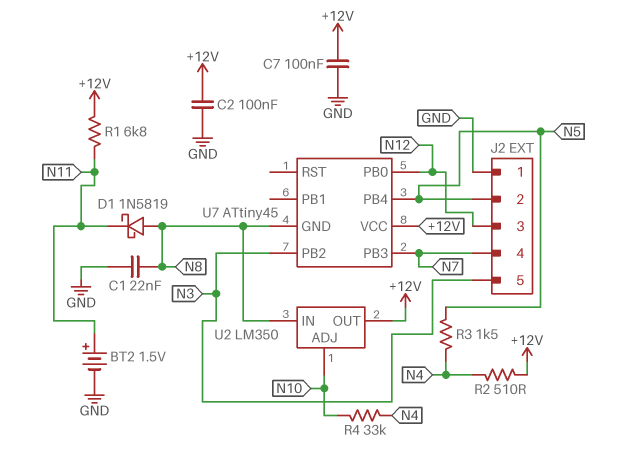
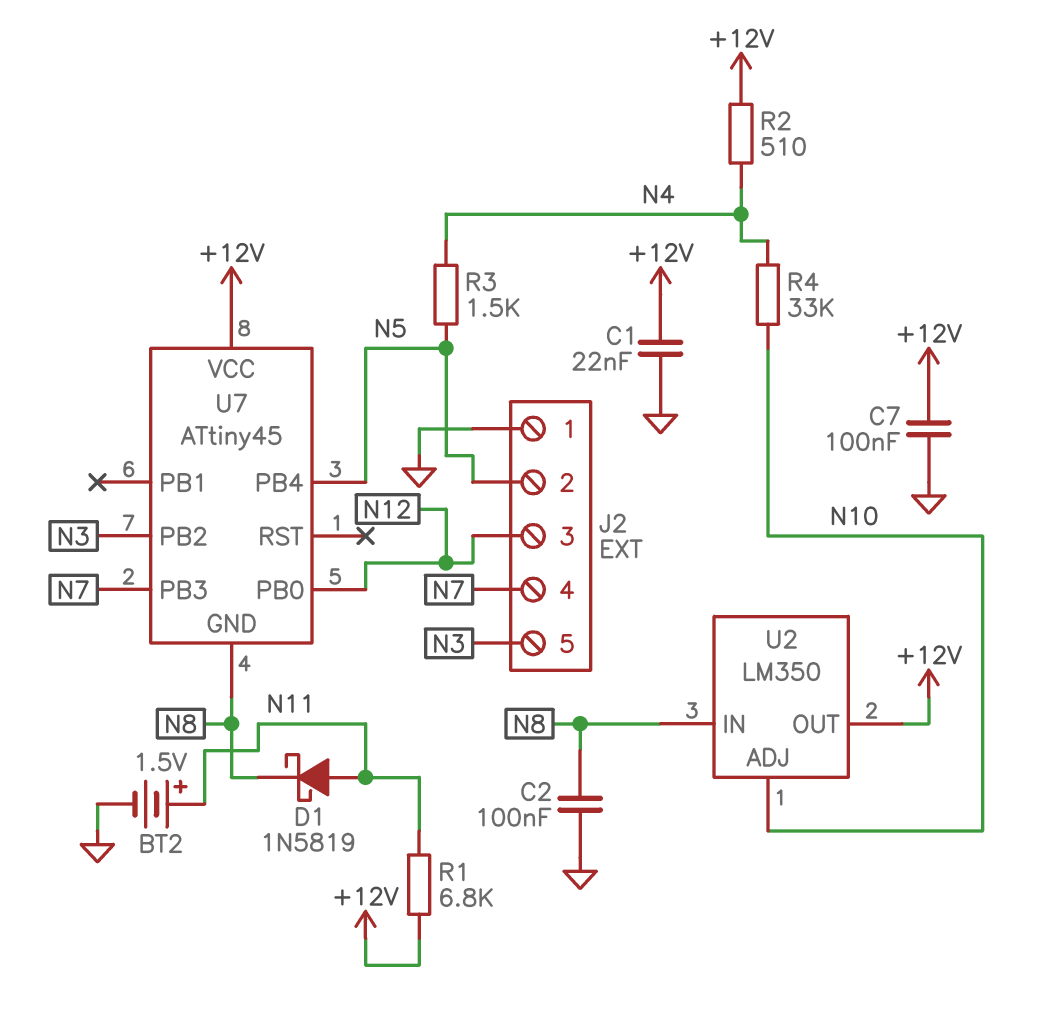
C1: 22nF (GND, N8) -> 22nF (+12V, GND)
C2: 100nF (+12V, GND) -> 100nF (GND, N8)
D1: schottky 1N5819 (A N8, K N11) -> schottky 1N5819 (A N11, K N8)

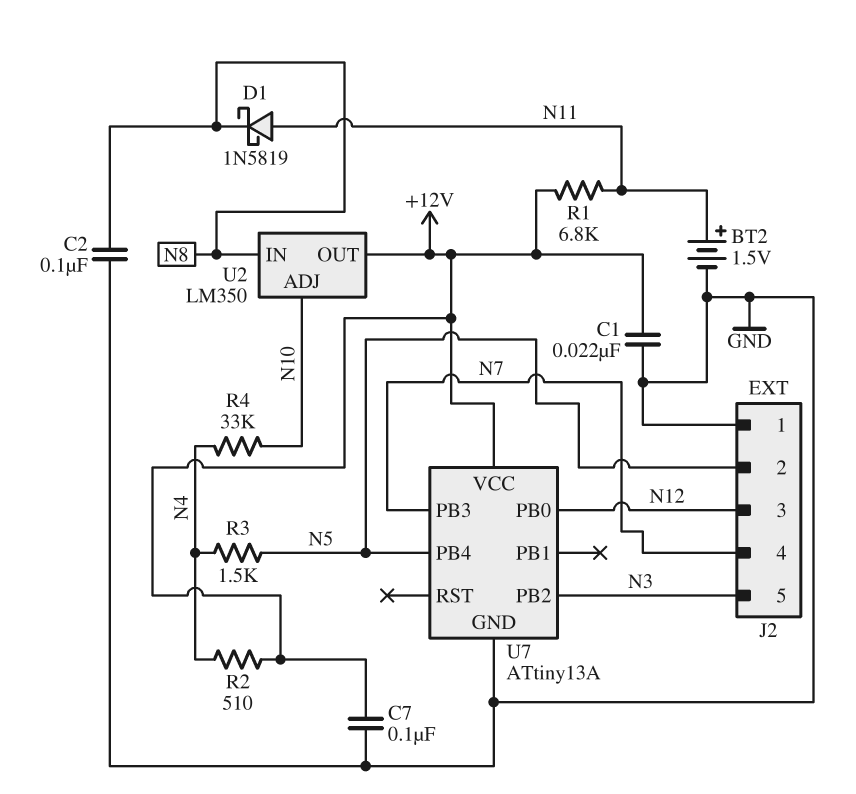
U7: ATtiny45 -> ATtiny13A
U7 pin GND: N8 -> GND

